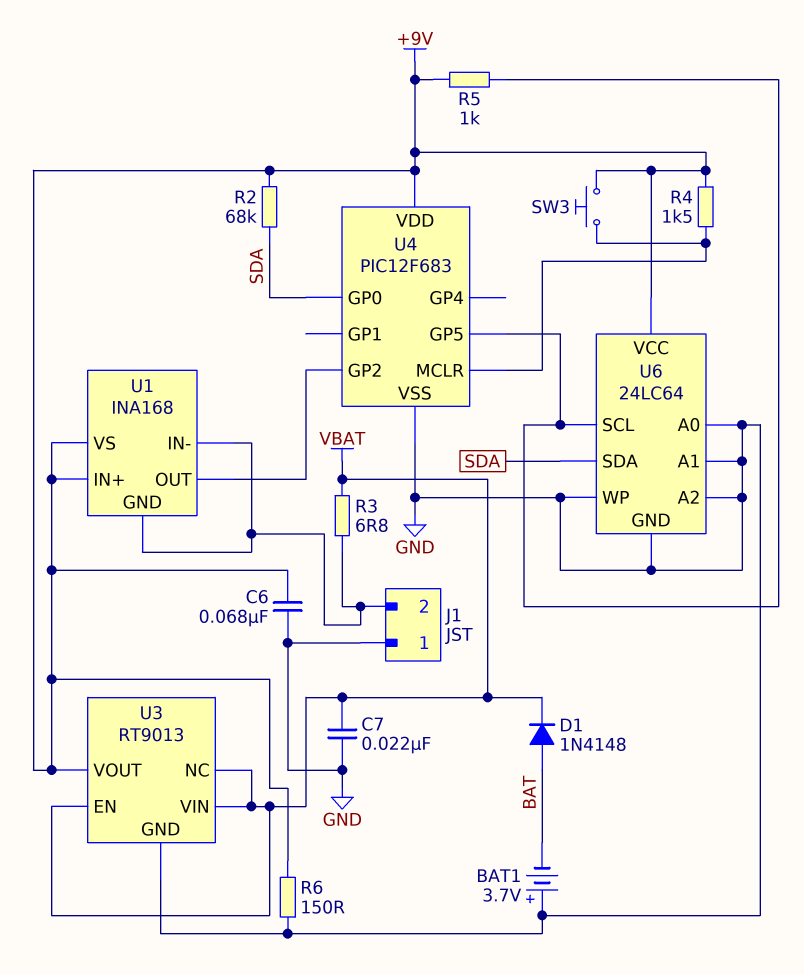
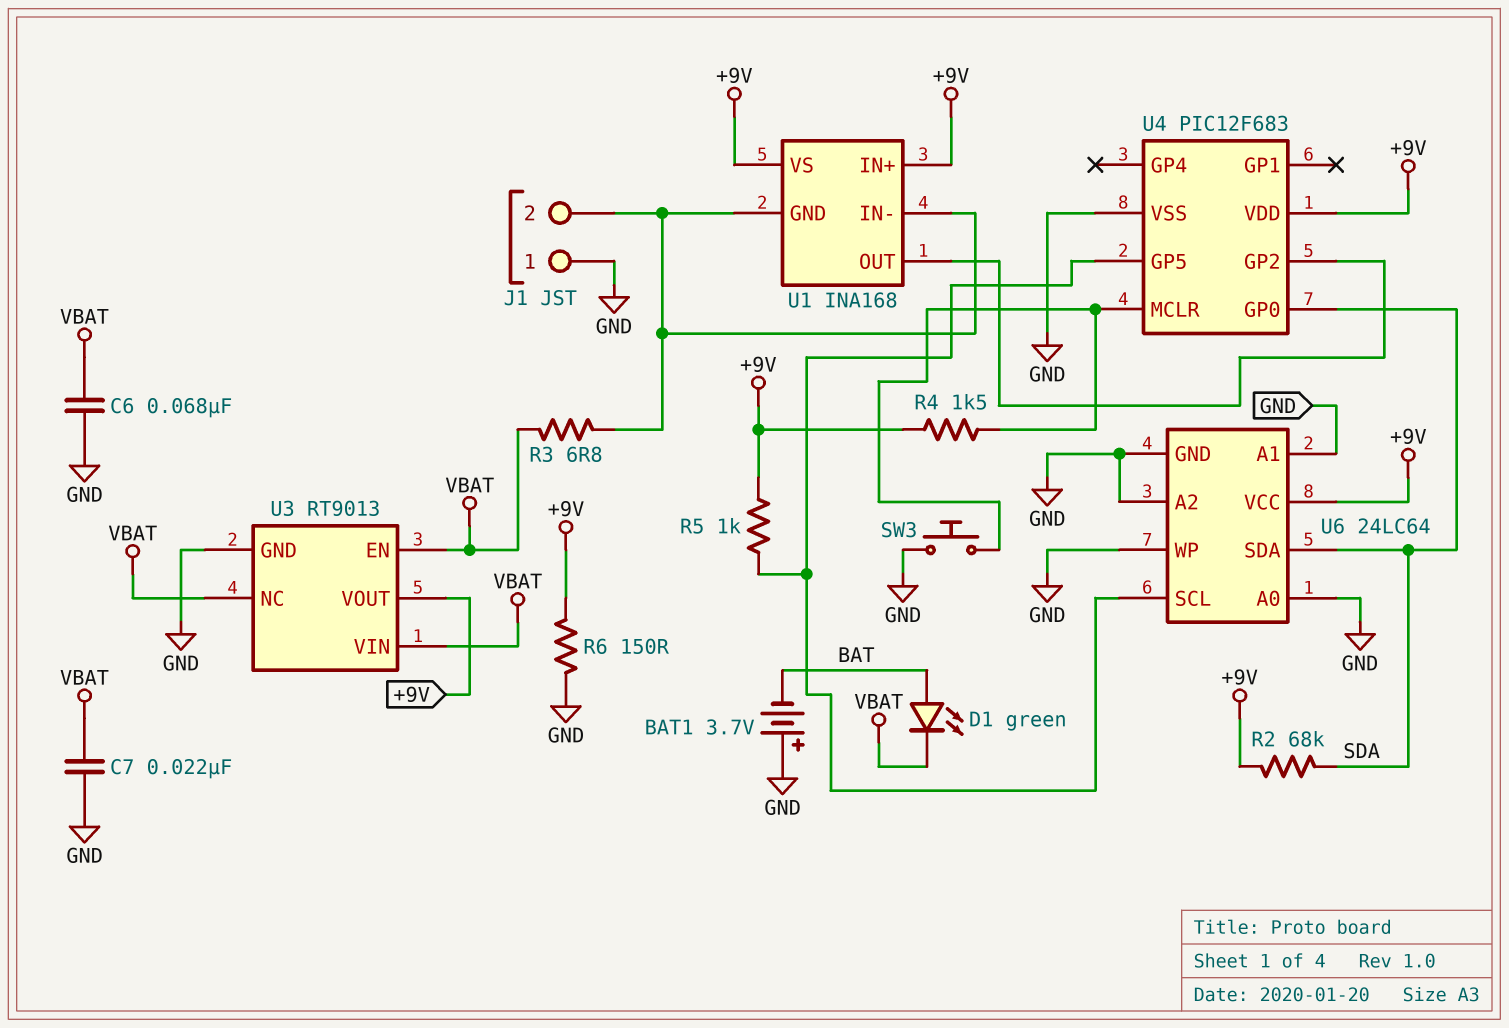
C6: 68nF (+9V, GND) -> 68nF (GND, VBAT)
D1: diode 1N4148 (A BAT, K VBAT) -> LED green (A BAT, K VBAT)
SW3: button (+9V, U4/MCLR) -> button (GND, U4/MCLR)

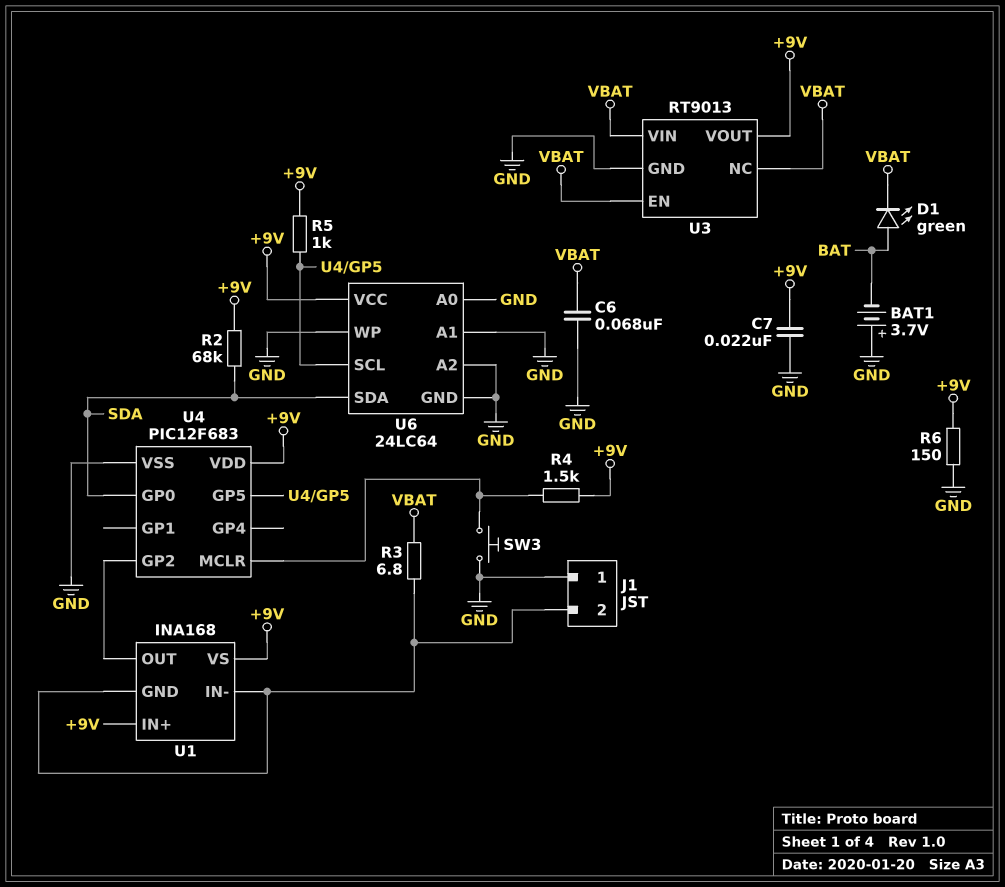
C7: 22nF (GND, VBAT) -> 22nF (+9V, GND)

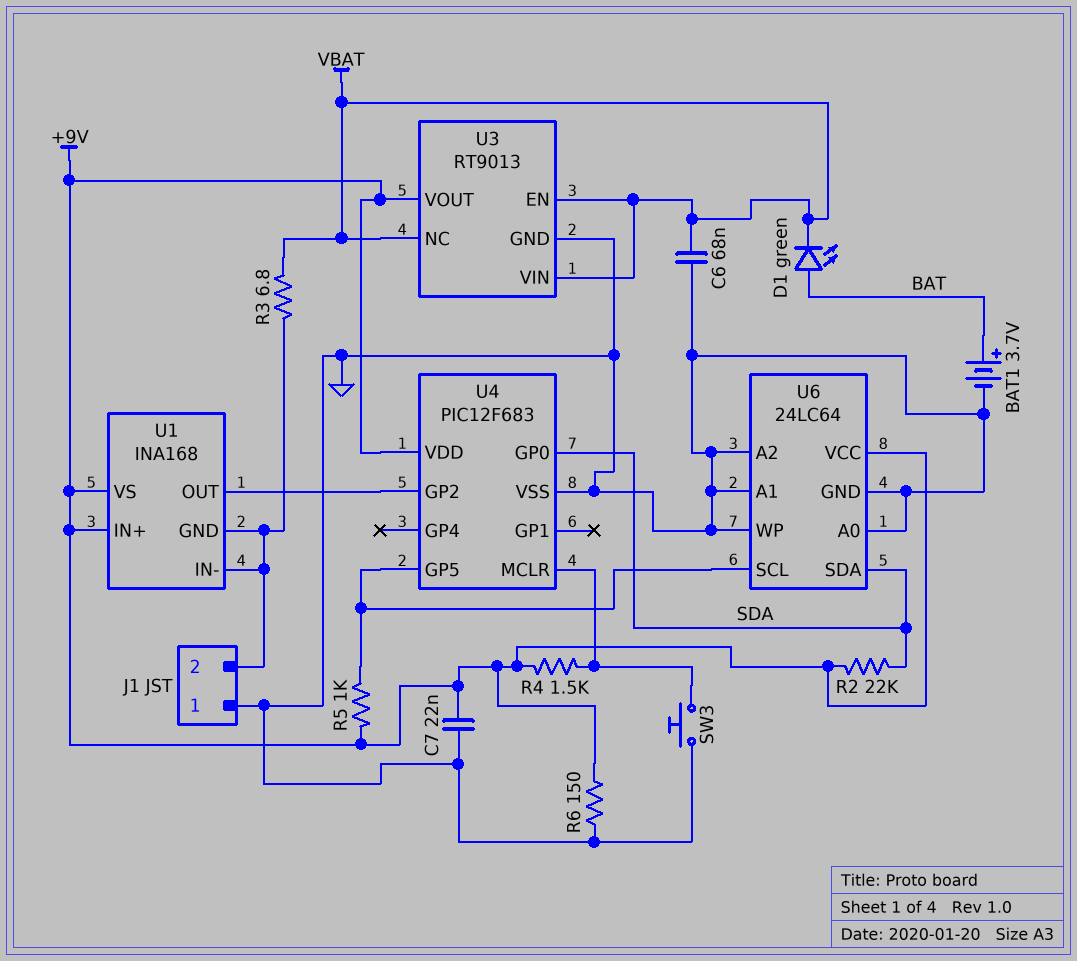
BAT1: 3.7V (plus GND, minus BAT) -> 3.7V (plus BAT, minus GND)
R2: 68k (+9V, SDA) -> 22k (+9V, SDA)

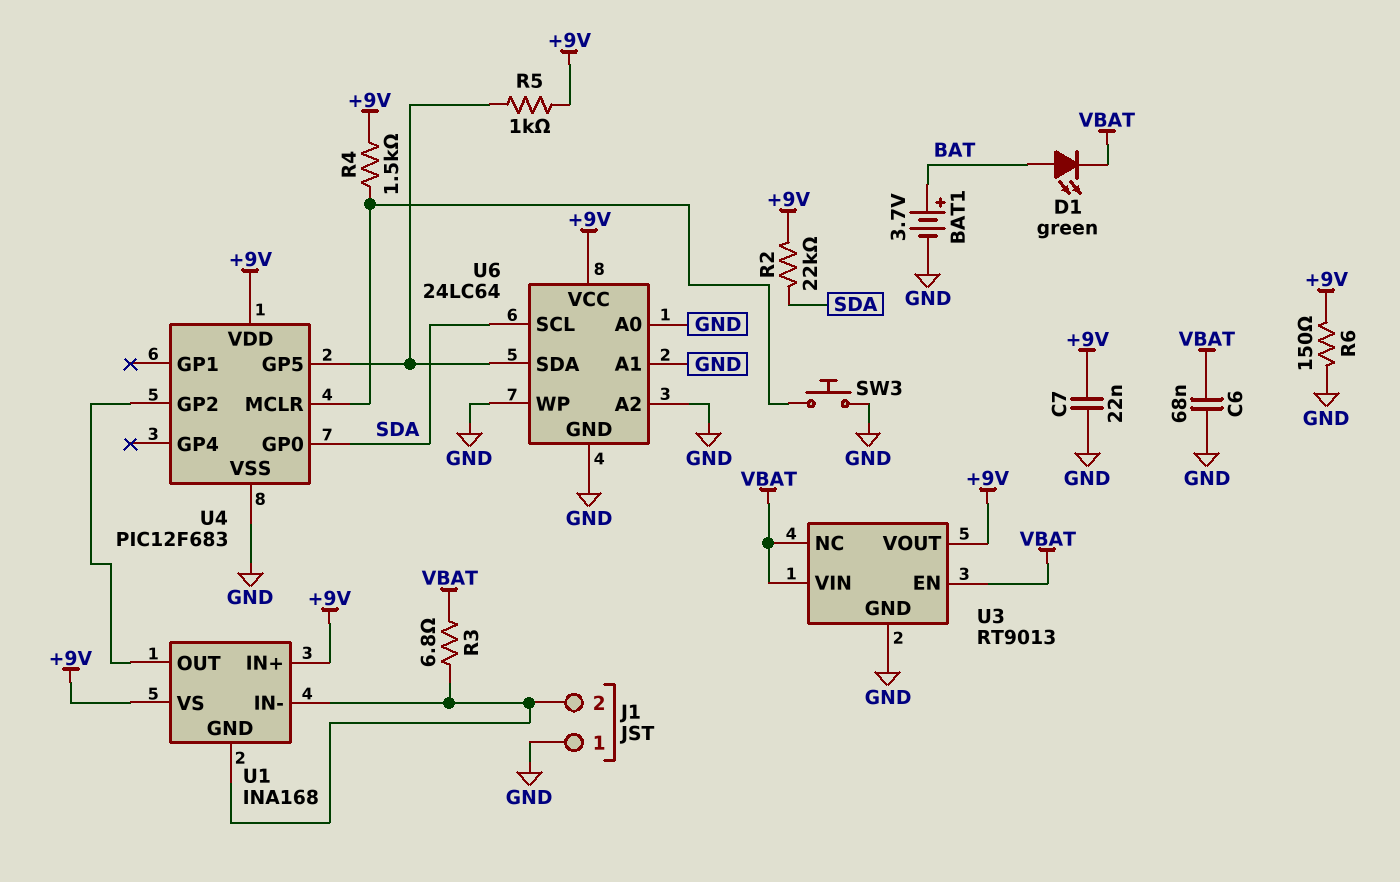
U6 pin SCL: U4/GP5 -> SDA
U6 pin SDA: SDA -> U4/GP5

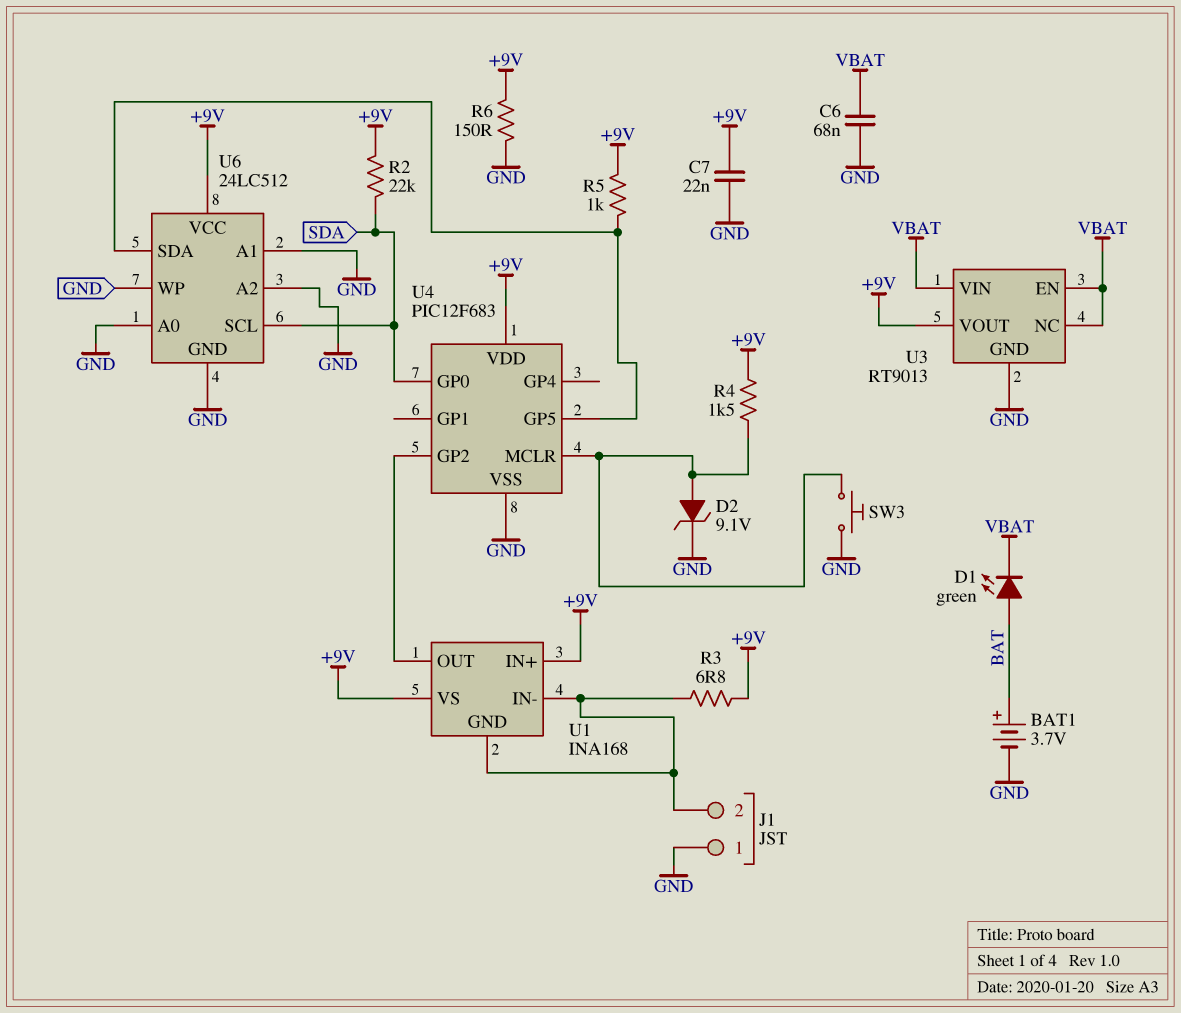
D2: none -> zener 9.1V (A U4/MCLR, K GND)
R3: 6.8 (J1/2, VBAT) -> 6.8 (+9V, J1/2)
U6: 24LC64 -> 24LC512

